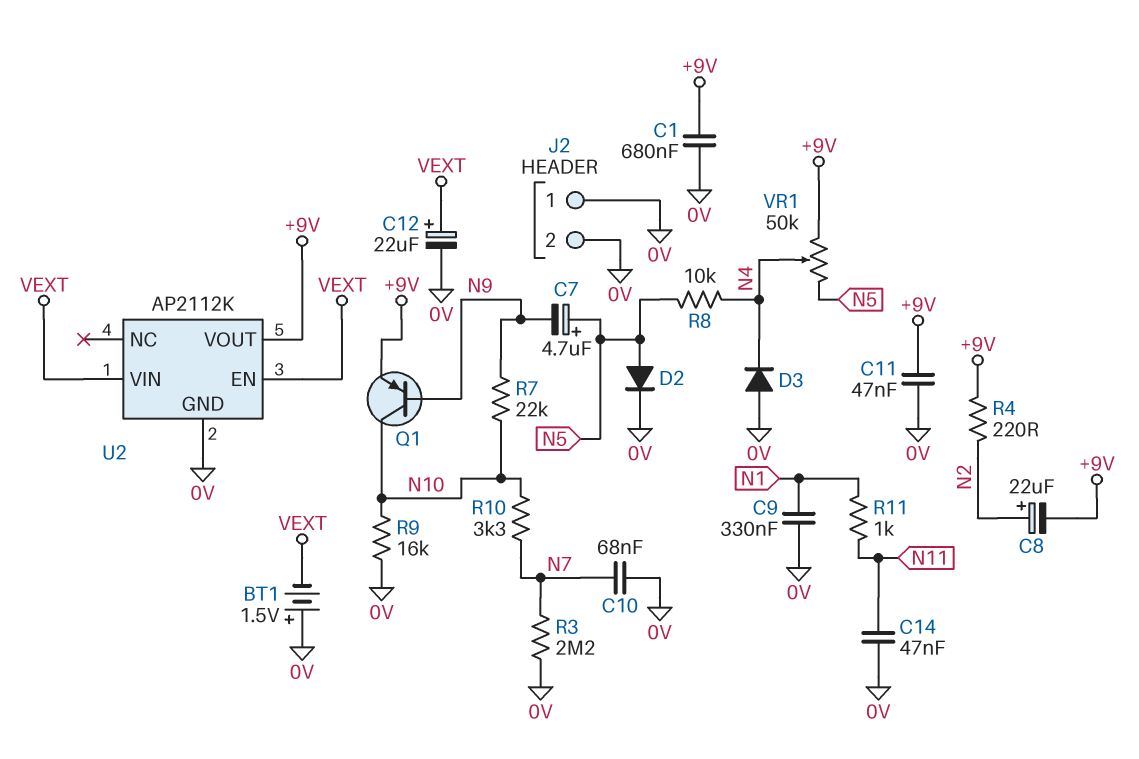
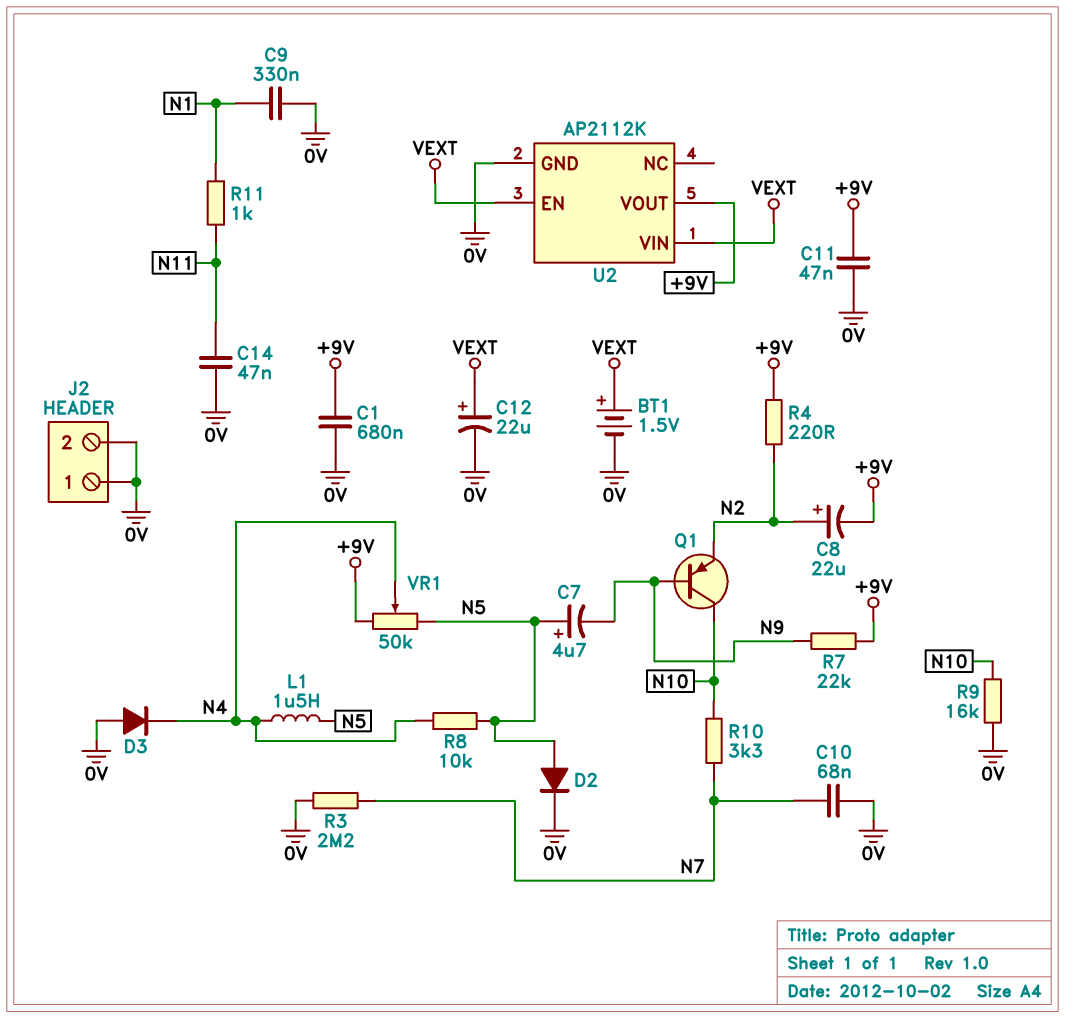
BT1: 1.5V (plus 0V, minus VEXT) -> 1.5V (plus VEXT, minus 0V)
L1: none -> 1.5uH (N4, N5)
Q1: PNP (B N9, C N10, E +9V) -> PNP (B N9, C N10, E N2)
R7: 22k (N9, N10) -> 22k (+9V, N9)

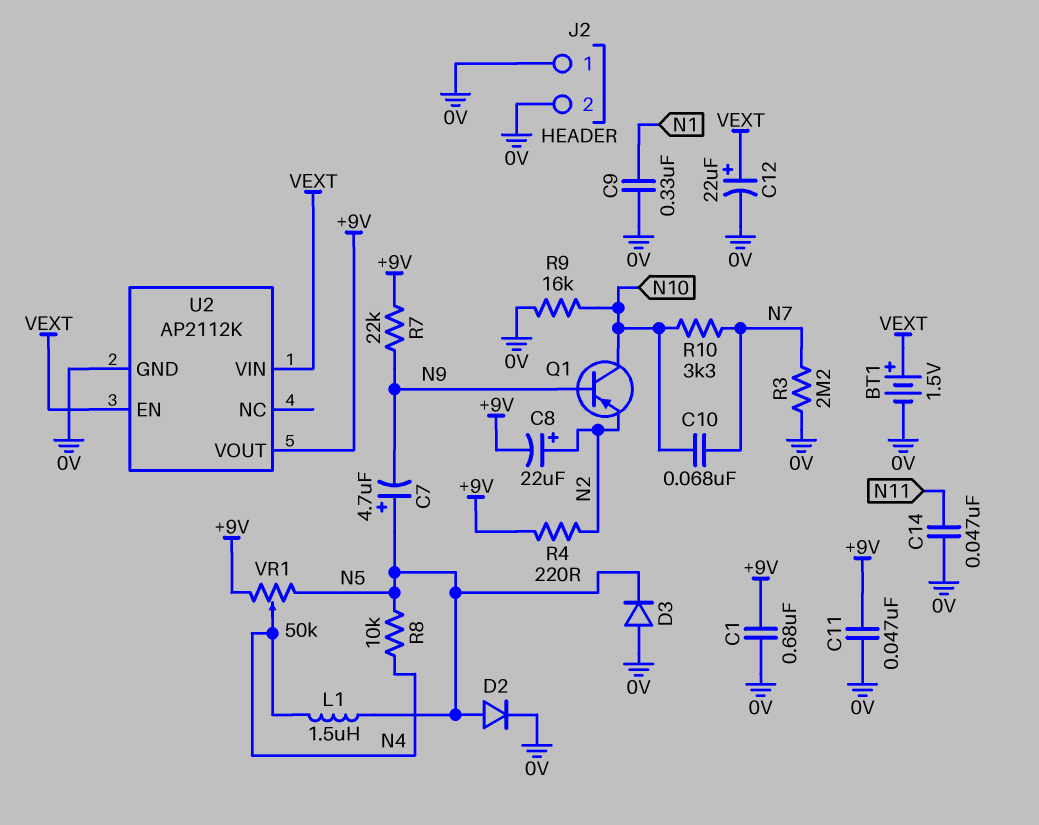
C10: 68nF (0V, N7) -> 68nF (N7, N10)
D3: diode (A 0V, K N4) -> diode (A 0V, K N5)
R11: 1k (N1, N11) -> none

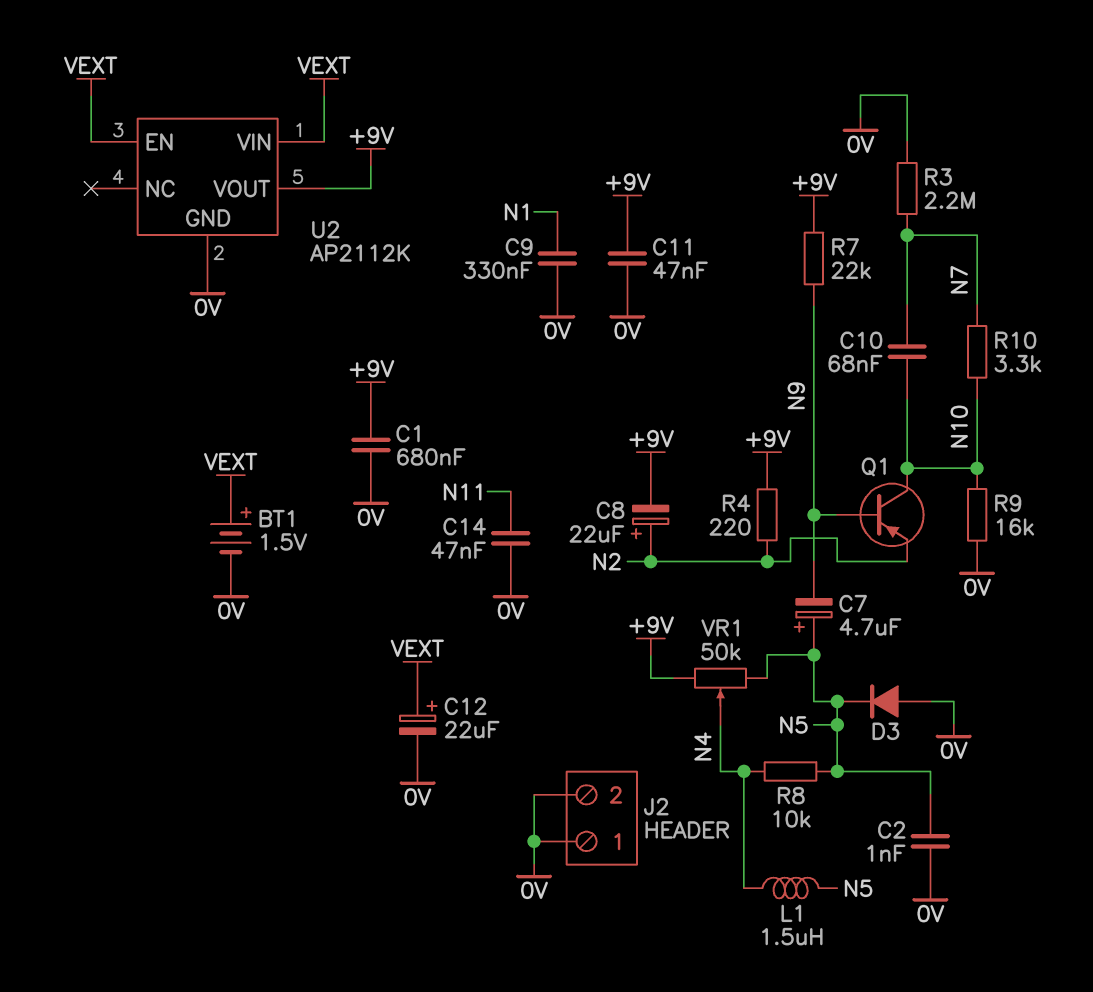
C2: none -> 1nF (0V, N5)
D2: diode (A N5, K 0V) -> none

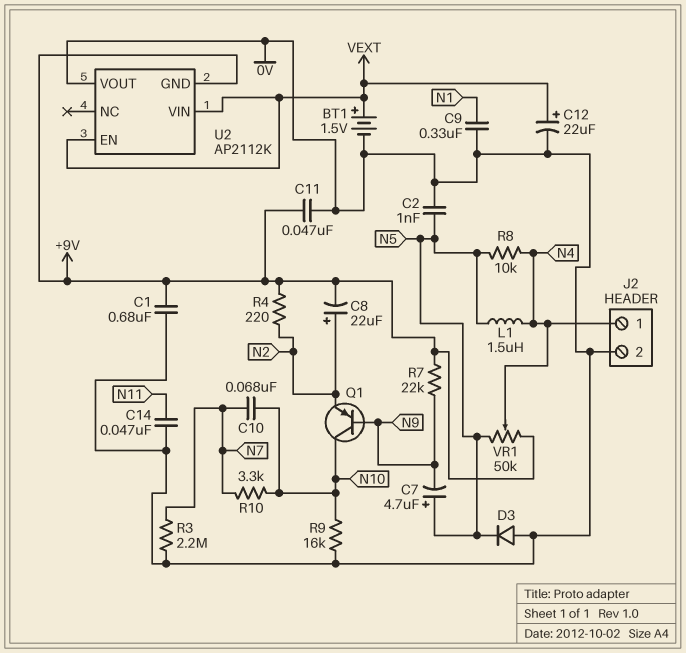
J2 pin 1: 0V -> N4
U2 pin GND: 0V -> +9V
U2 pin VOUT: +9V -> 0V

